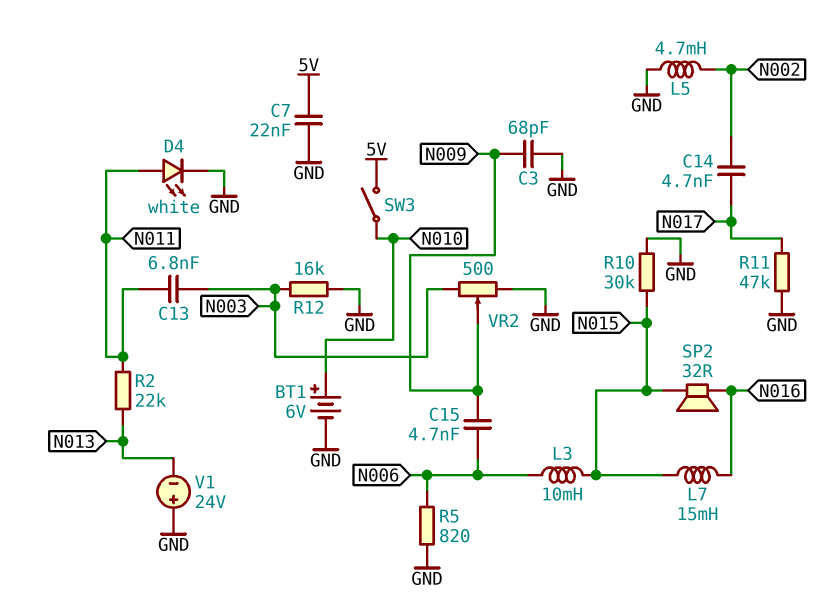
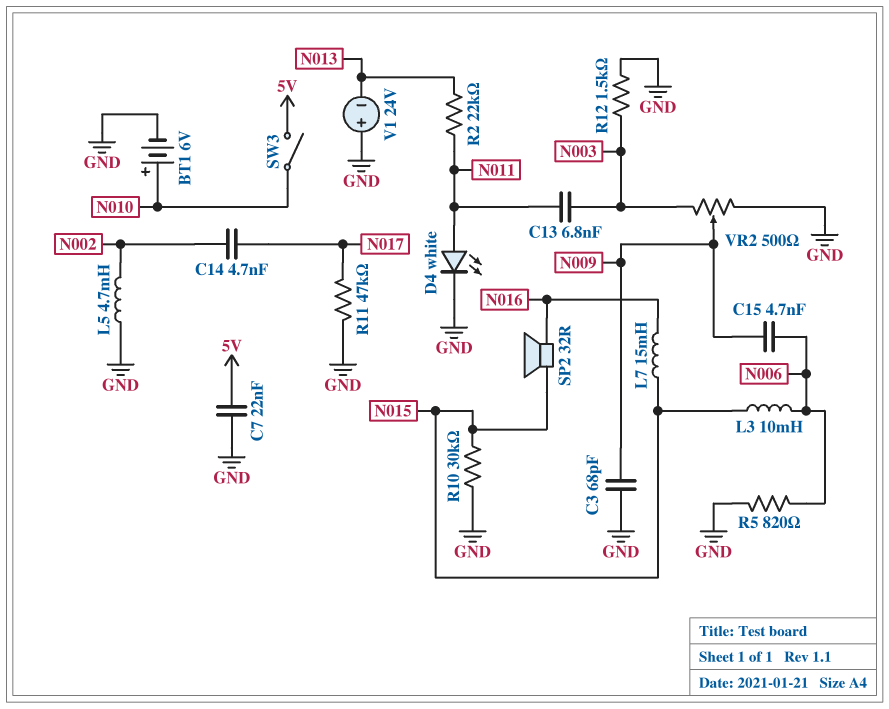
R12: 16k (GND, N003) -> 1.5k (GND, N003)

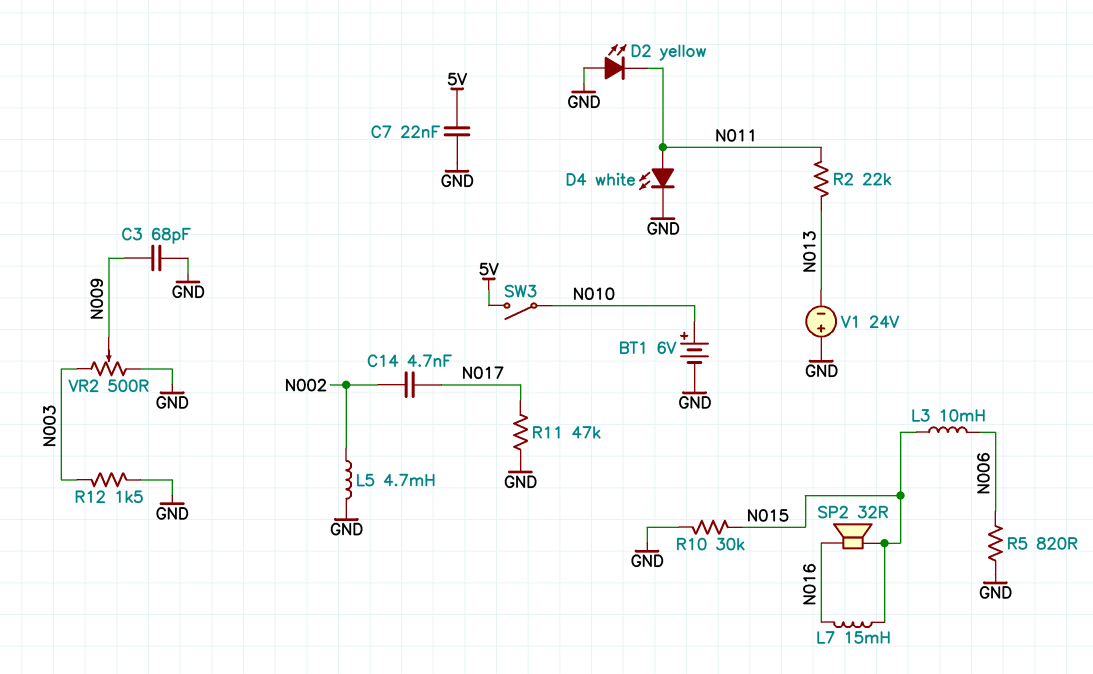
C13: 6.8nF (N003, N011) -> none
C15: 4.7nF (N006, N009) -> none
D2: none -> LED yellow (A GND, K N011)

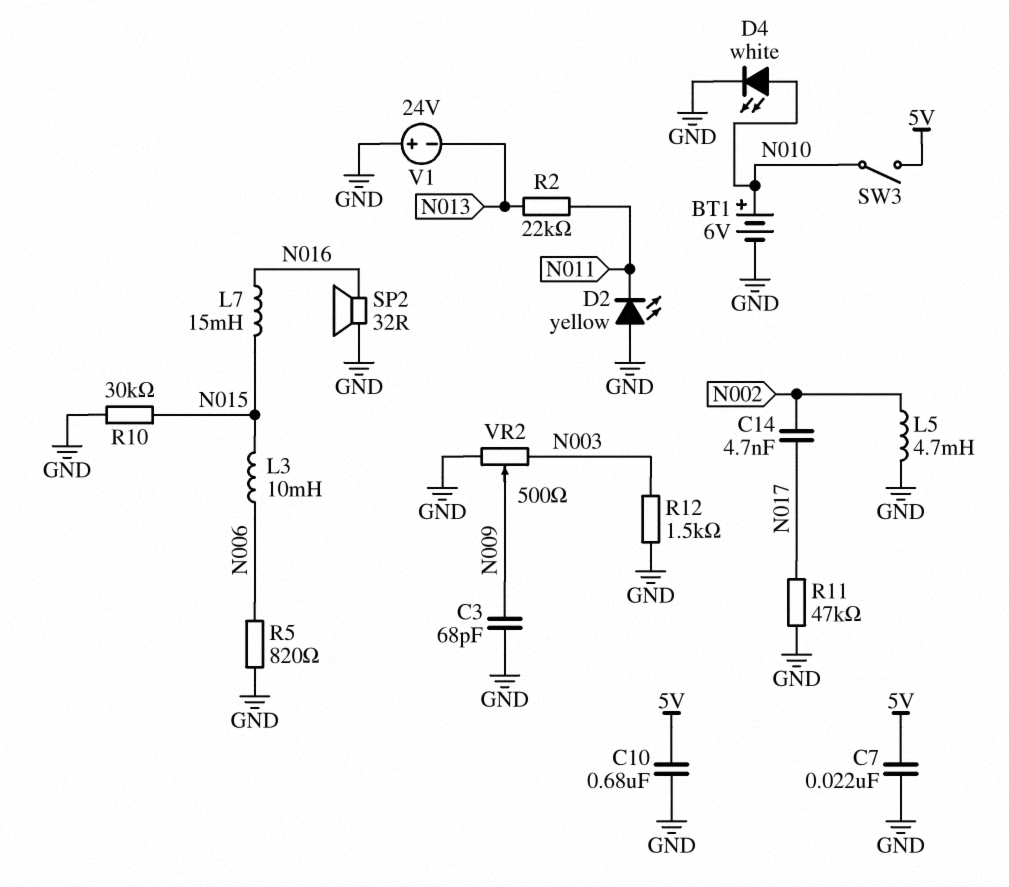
C10: none -> 680nF (5V, GND)
D4: LED white (A N011, K GND) -> LED white (A N010, K GND)
SP2: speaker 32R (N015, N016) -> speaker 32R (GND, N016)

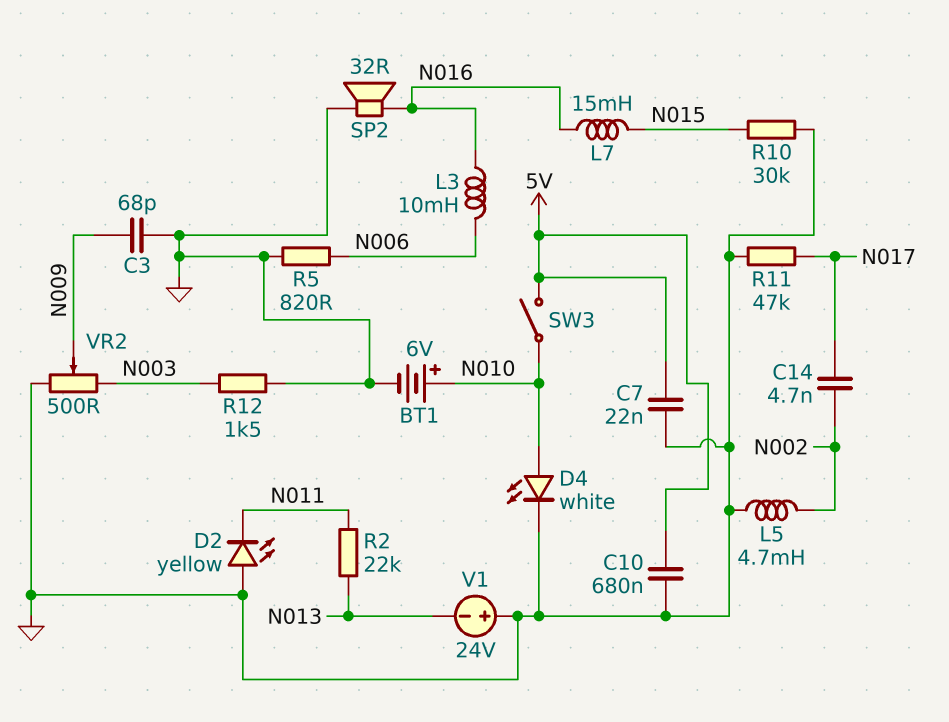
L3: 10mH (N006, N015) -> 10mH (N006, N016)

